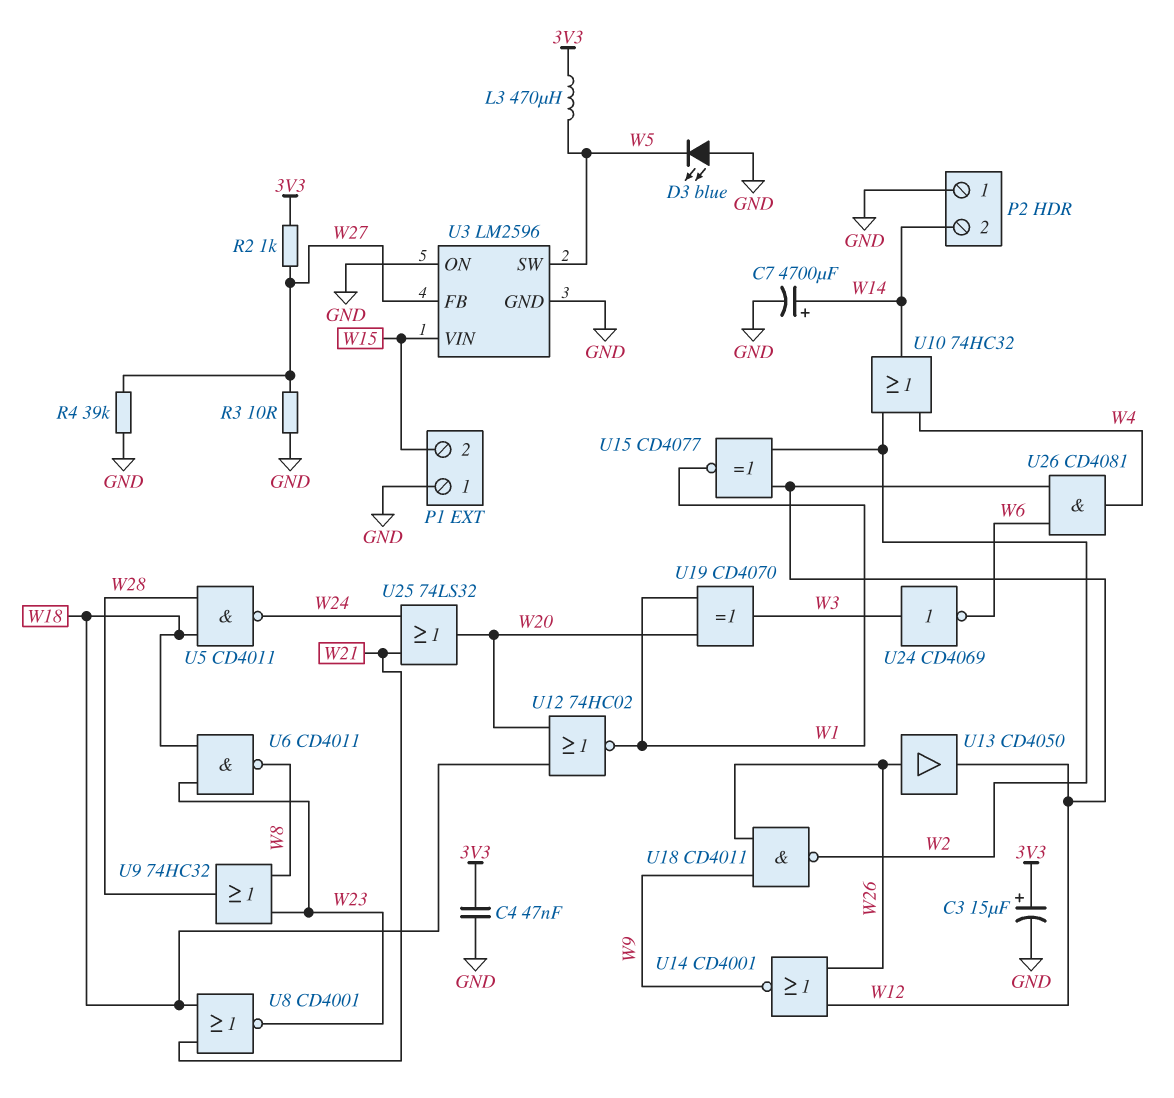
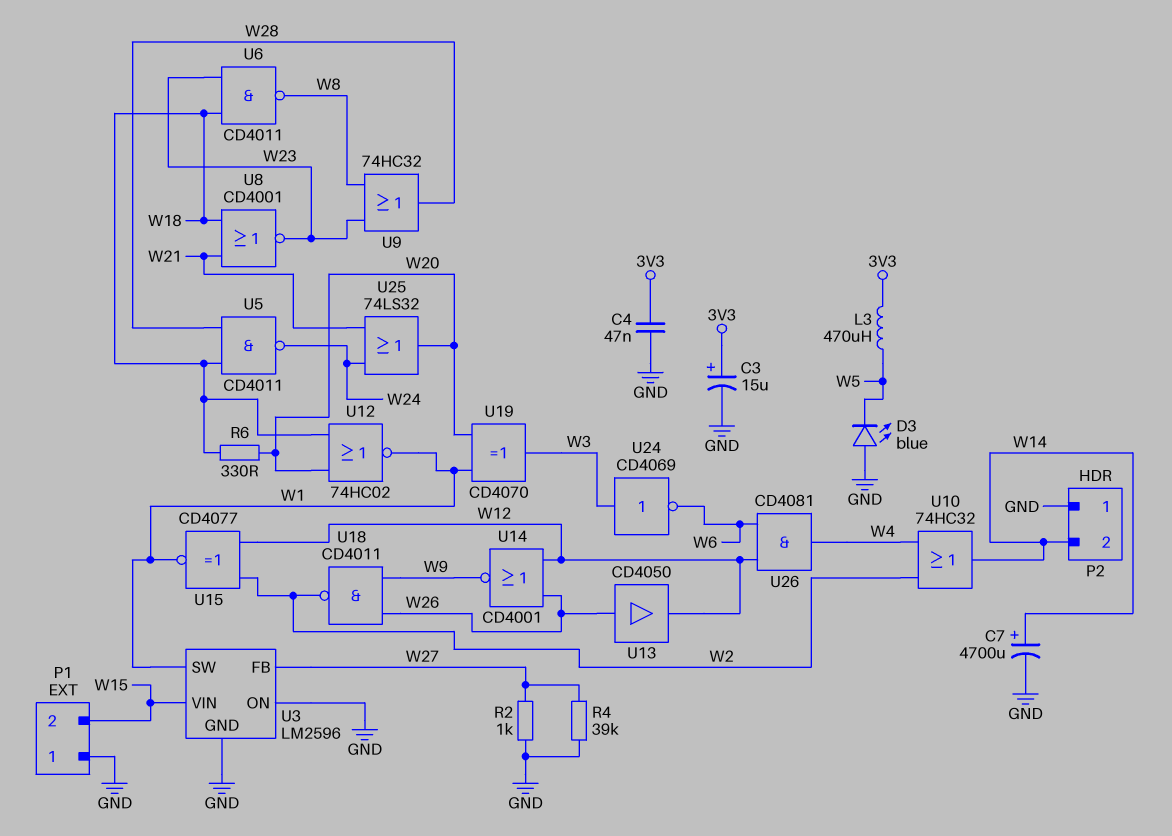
R2: 1k (3V3, W27) -> 1k (GND, W27)
R3: 10 (GND, W27) -> none
R6: none -> 330 (W18, W20)
U3 pin SW: W5 -> W1

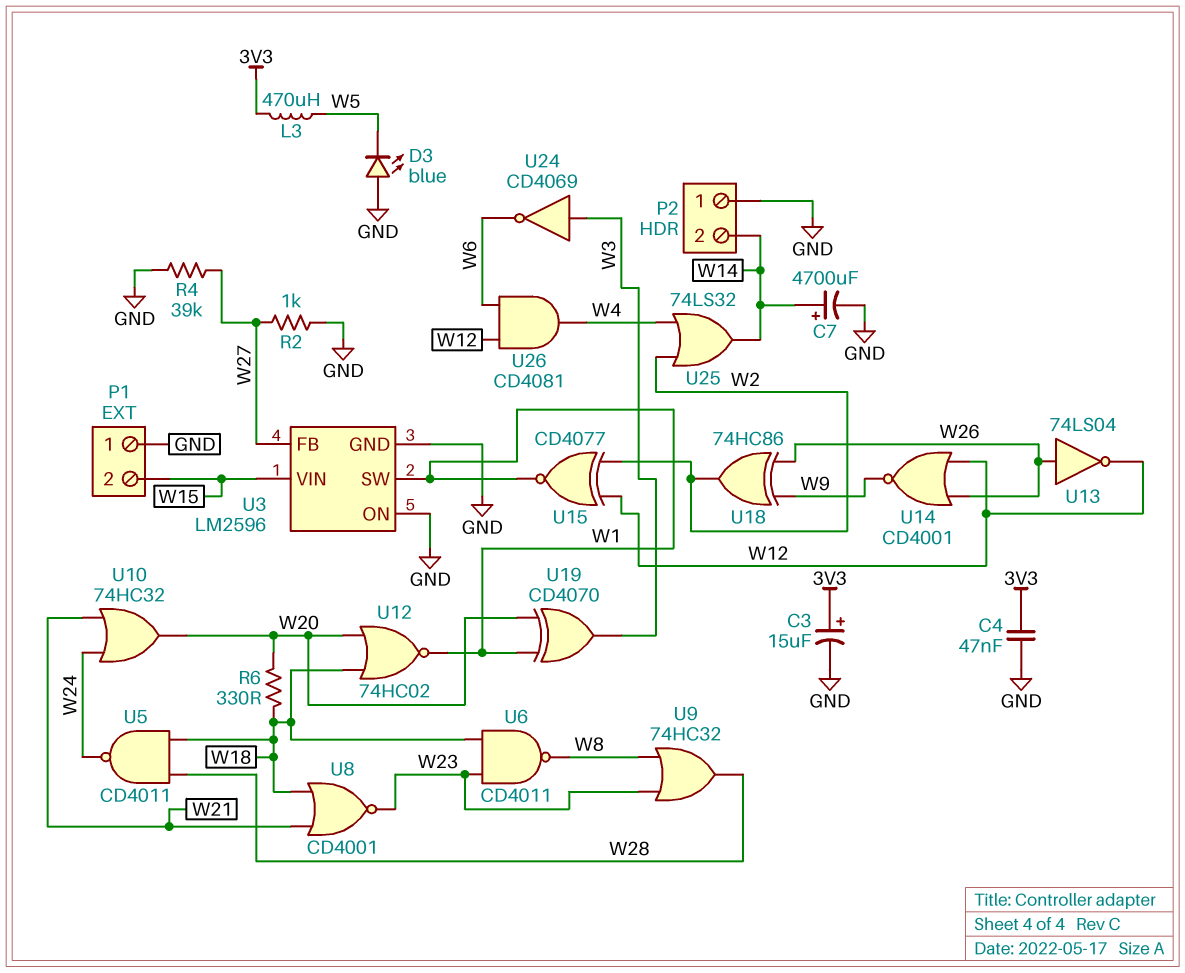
U10: OR 74HC32 (in W2, in W4, out W14) -> OR 74HC32 (in W21, in W24, out W20)
U13: buffer CD4050 (in W26, out W12) -> NOT 74LS04 (in W26, out W12)
U18: NAND CD4011 (in W9, in W26, out W2) -> XOR 74HC86 (in W9, in W26, out W2)
U25: OR 74LS32 (in W21, in W24, out W20) -> OR 74LS32 (in W2, in W4, out W14)

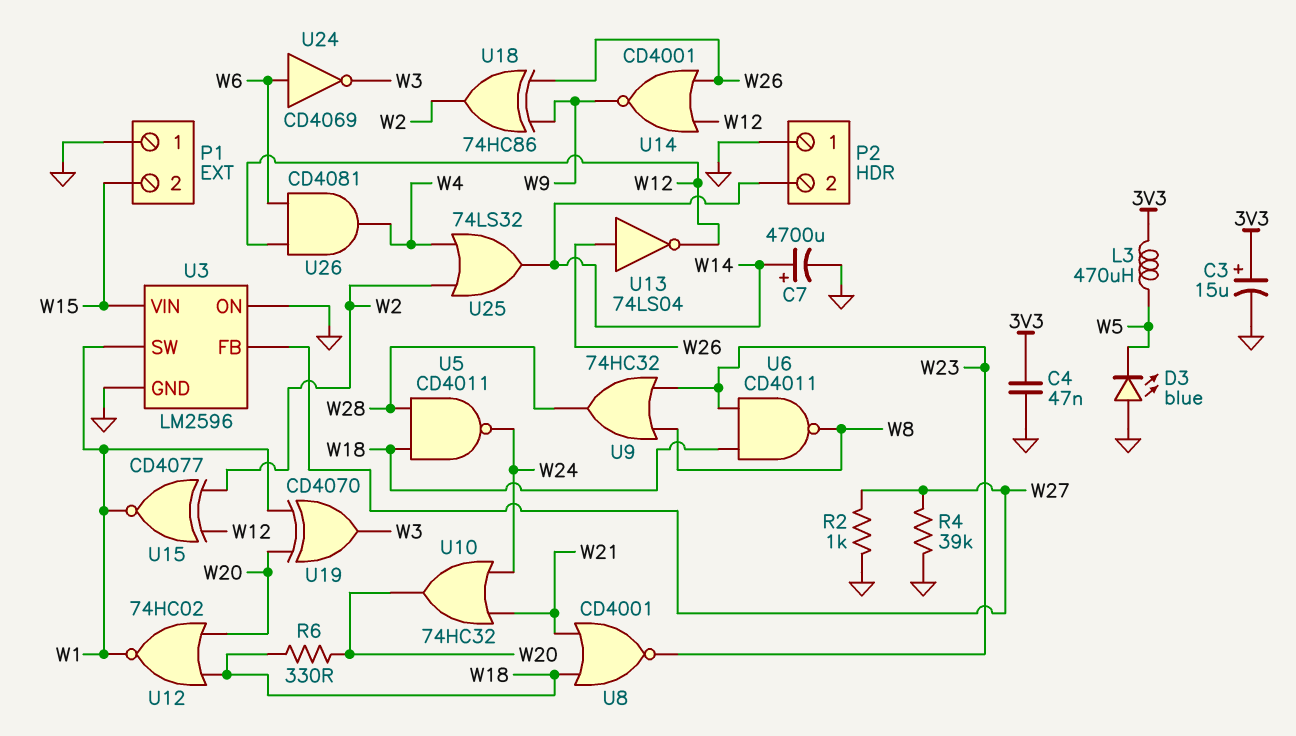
U24: NOT CD4069 (in W3, out W6) -> NOT CD4069 (in W6, out W3)

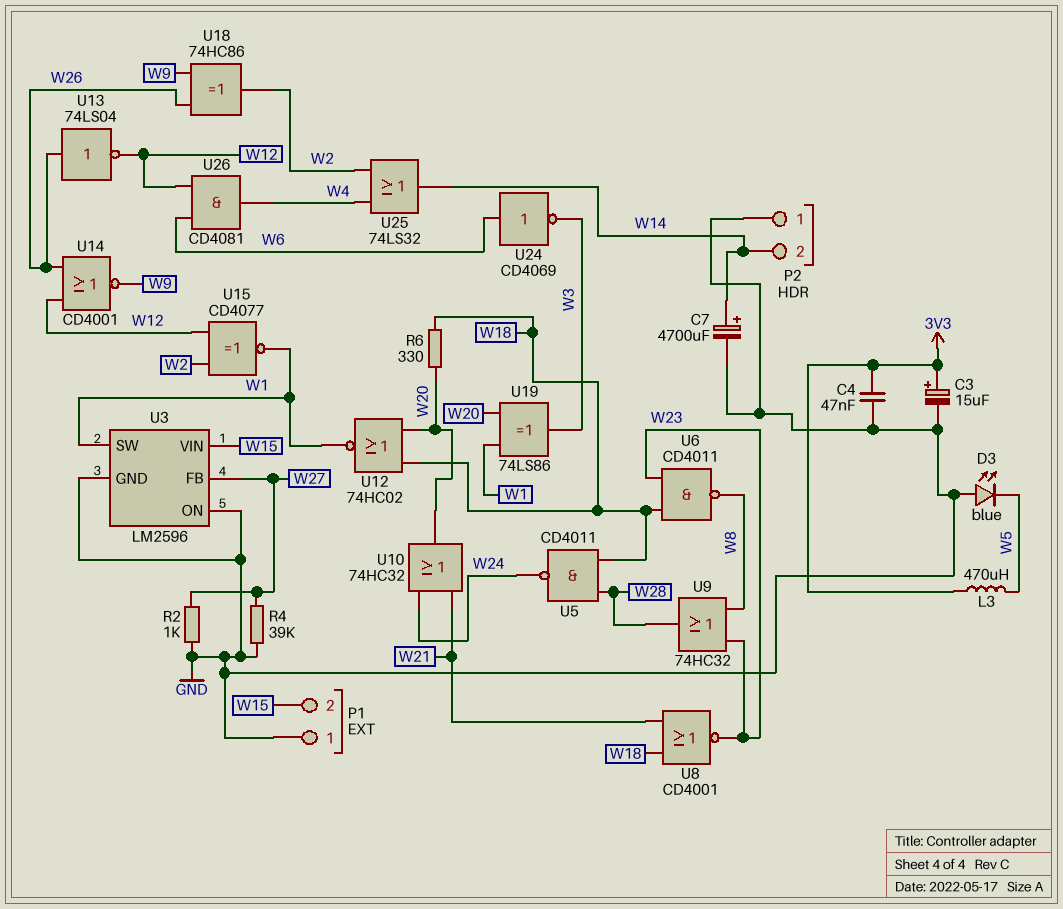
U19: XOR CD4070 (in W1, in W20, out W3) -> XOR 74LS86 (in W1, in W20, out W3)

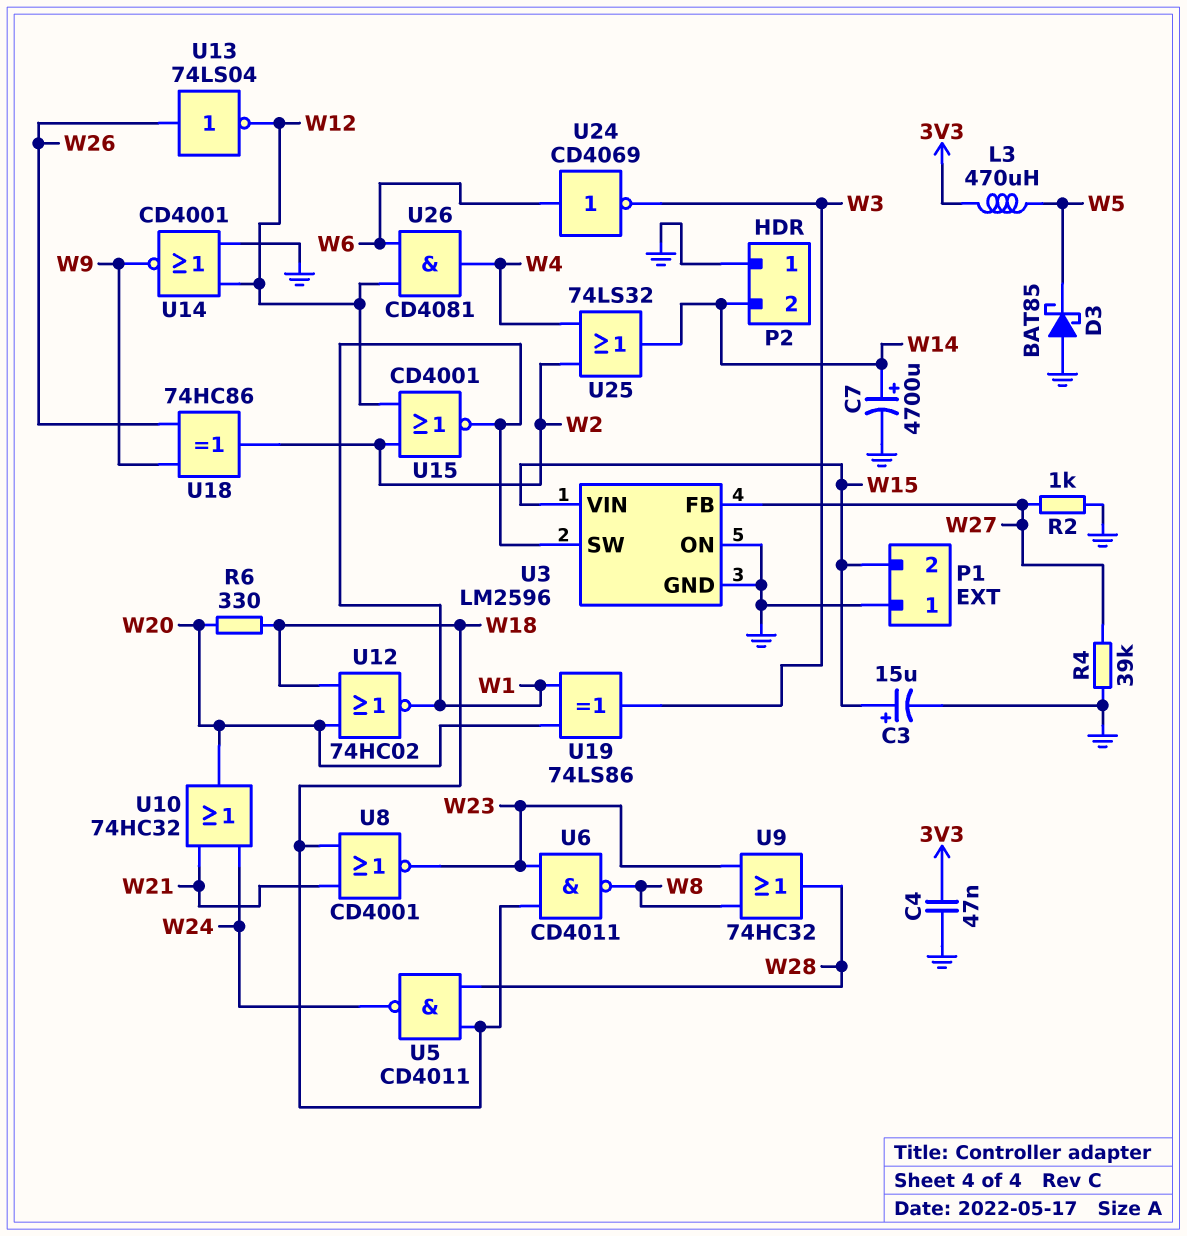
C3: 15uF (plus 3V3, minus GND) -> 15uF (plus W15, minus GND)
D3: LED blue (A GND, K W5) -> schottky BAT85 (A GND, K W5)
U14: NOR CD4001 (in W12, in W26, out W9) -> NOR CD4001 (in GND, in W12, out W9)
U15: XNOR CD4077 (in W2, in W12, out W1) -> NOR CD4001 (in W2, in W12, out W1)

